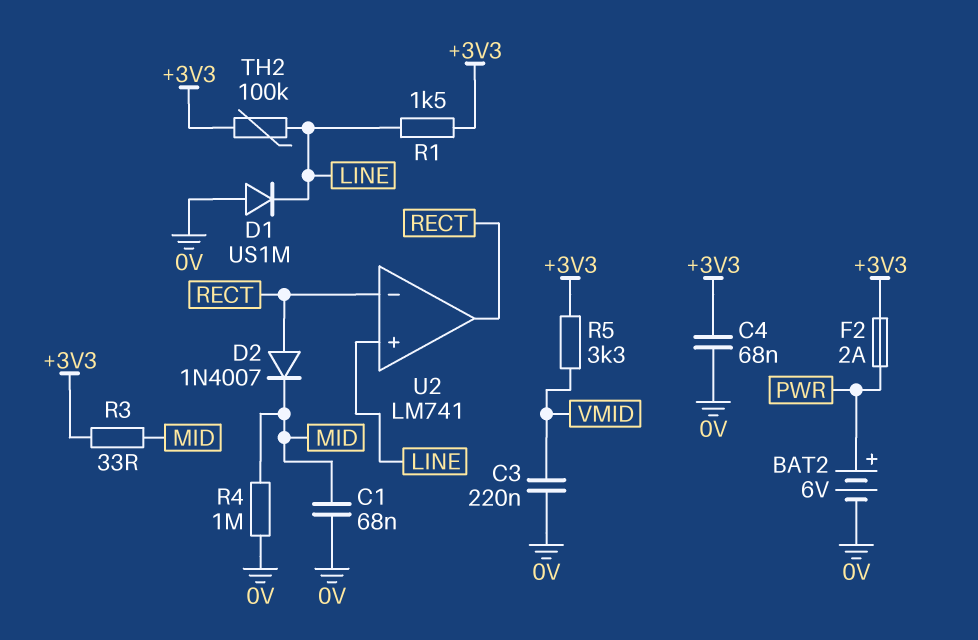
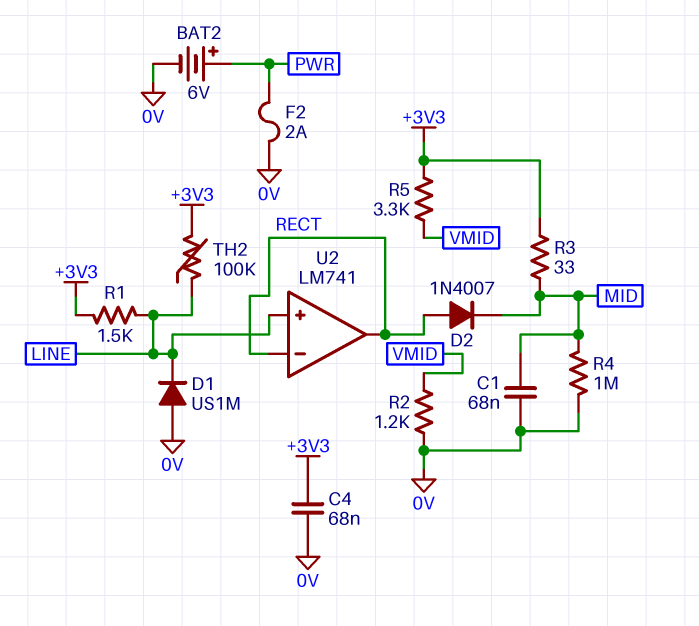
C3: 220nF (0V, VMID) -> none
F2: 2A (+3V3, PWR) -> 2A (0V, PWR)
R2: none -> 1.2k (0V, VMID)

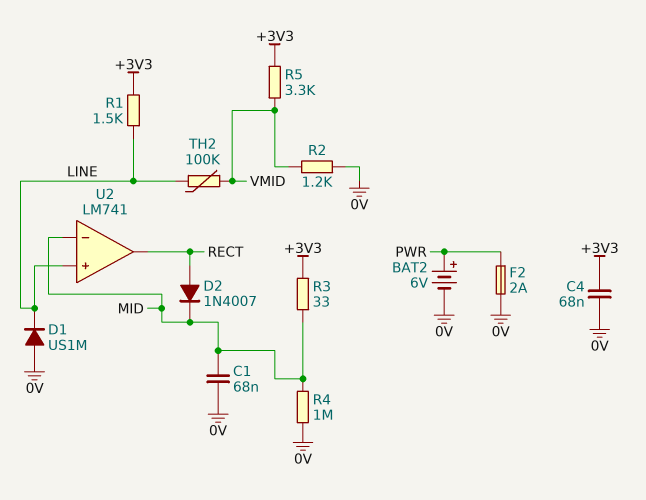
TH2: 100k (+3V3, LINE) -> 100k (LINE, VMID)
U2 pin in-: RECT -> MID

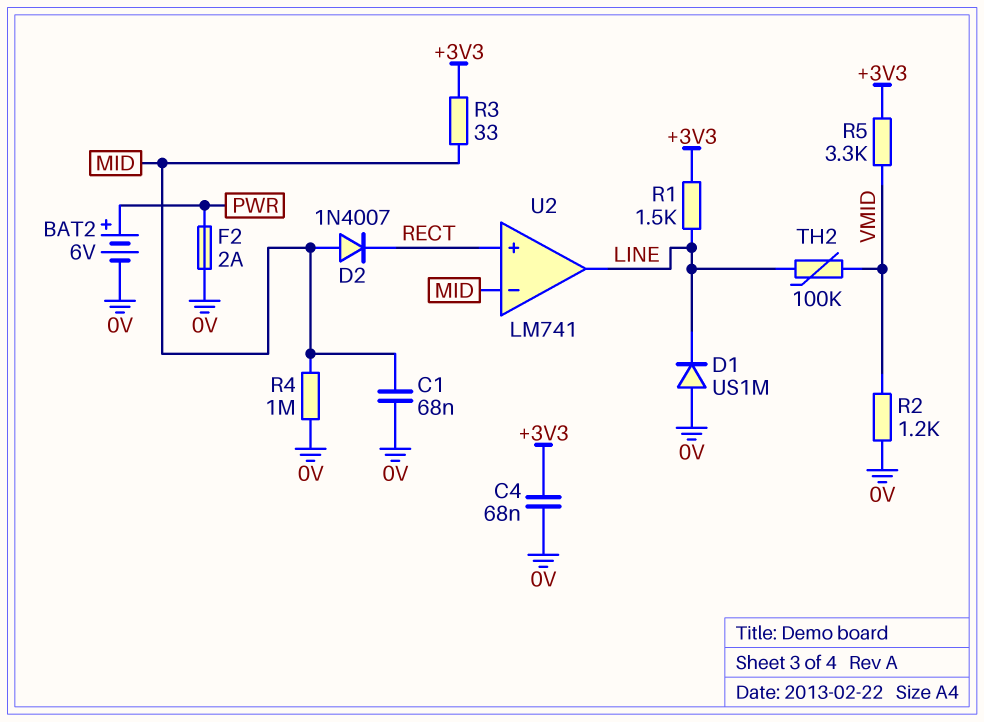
D2: diode 1N4007 (A RECT, K MID) -> diode 1N4007 (A MID, K RECT)
U2 pin in+: LINE -> RECT
U2 pin out: RECT -> LINE

